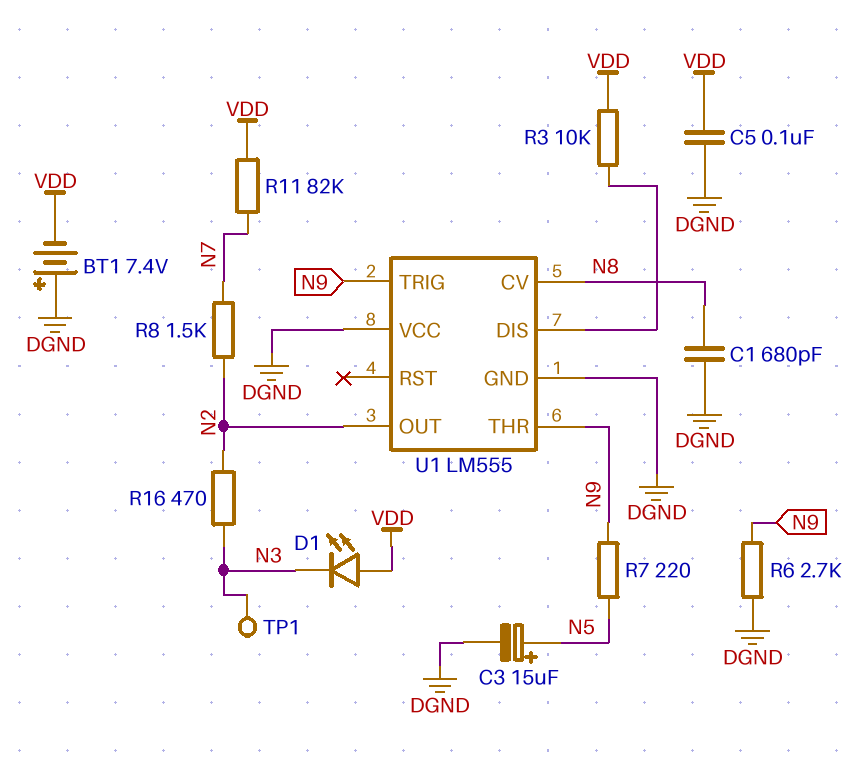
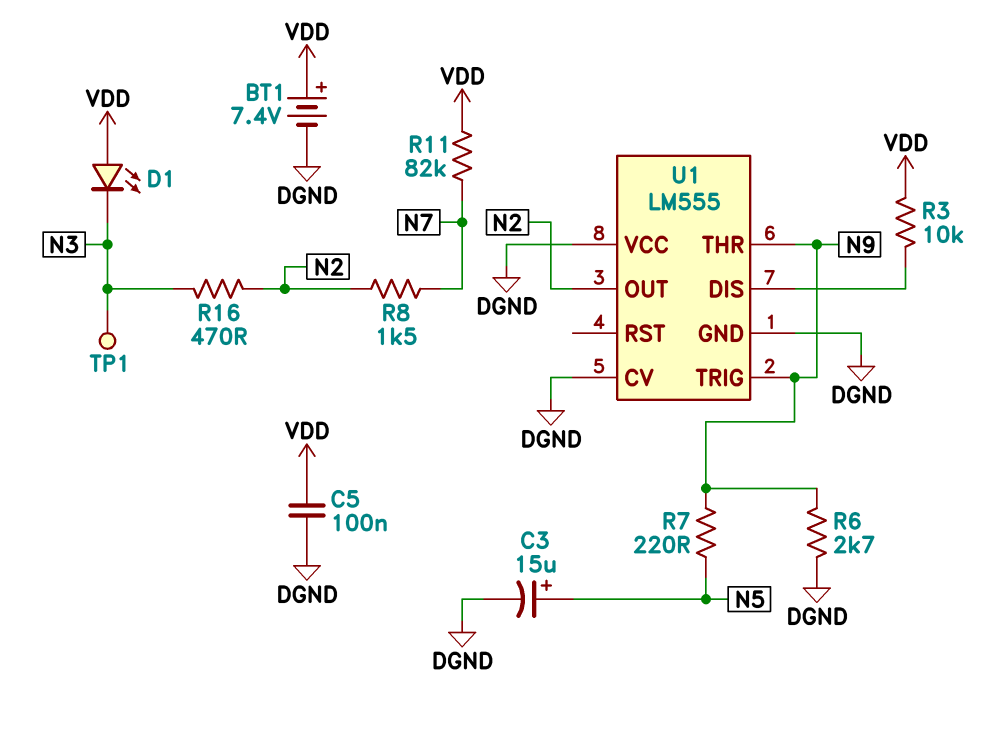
BT1: 7.4V (plus DGND, minus VDD) -> 7.4V (plus VDD, minus DGND)
C1: 680pF (DGND, N8) -> none
U1 pin CV: N8 -> DGND

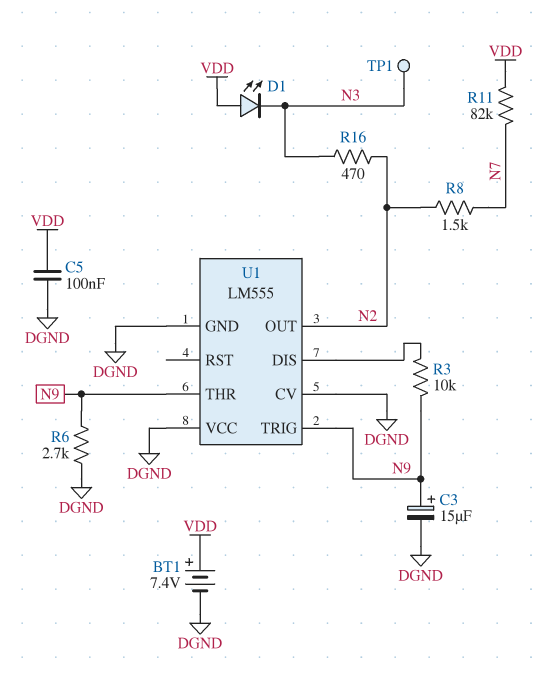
C3: 15uF (plus N5, minus DGND) -> 15uF (plus N9, minus DGND)
R3: 10k (U1/DIS, VDD) -> 10k (N9, U1/DIS)
R7: 220 (N5, N9) -> none

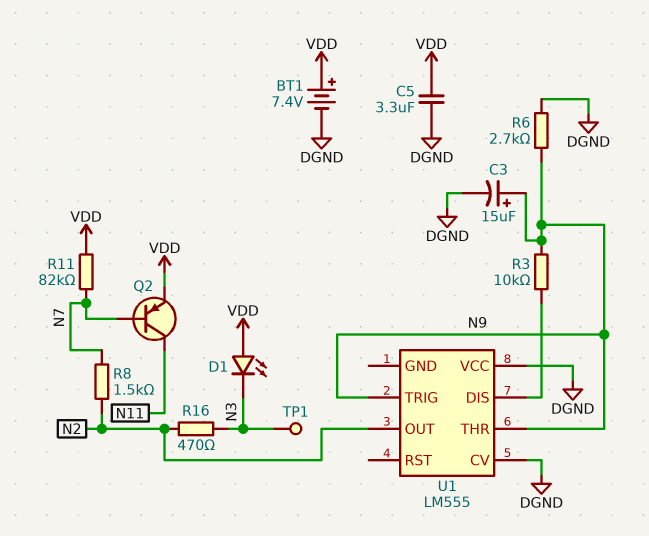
C5: 100nF (DGND, VDD) -> 3.3uF (DGND, VDD)
Q2: none -> PNP (B N7, C N11, E VDD)
U1 pin GND: DGND -> none

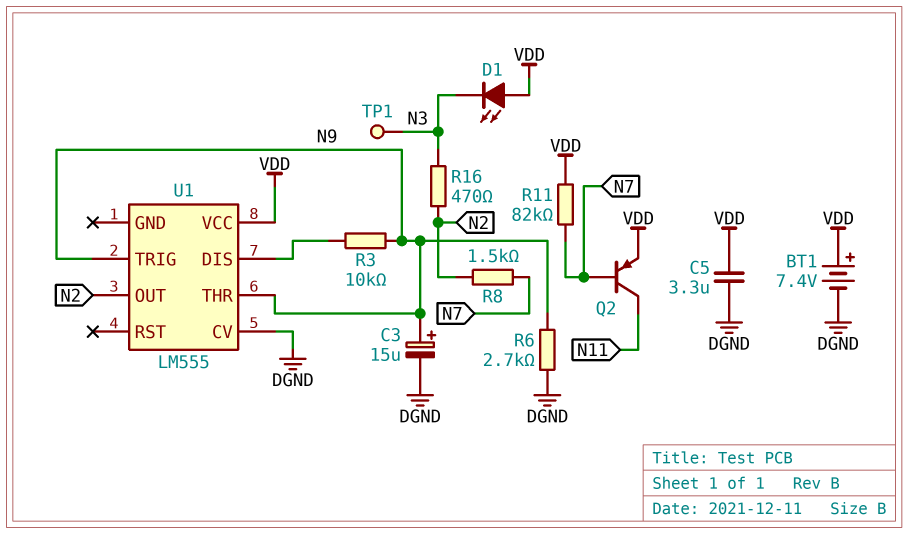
U1 pin VCC: DGND -> VDD

